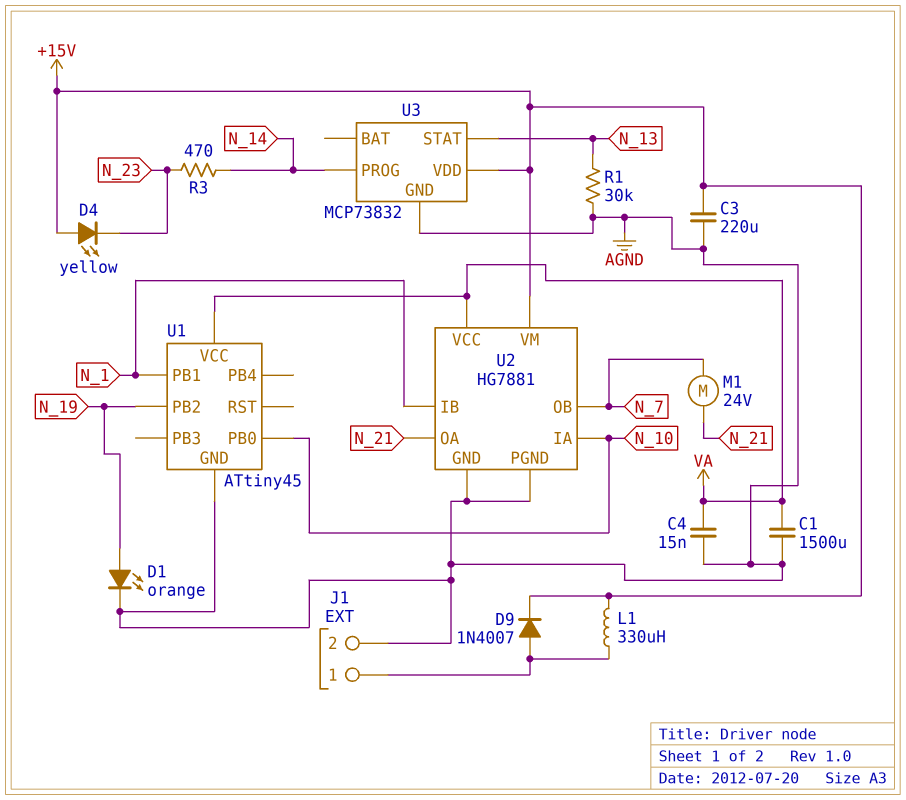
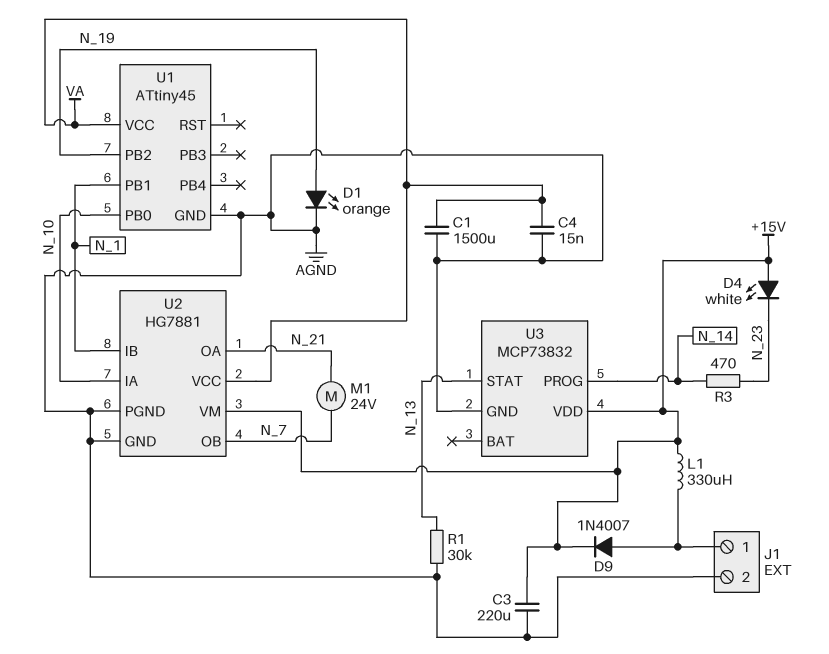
D4: LED yellow (A +15V, K N_23) -> LED white (A +15V, K N_23)

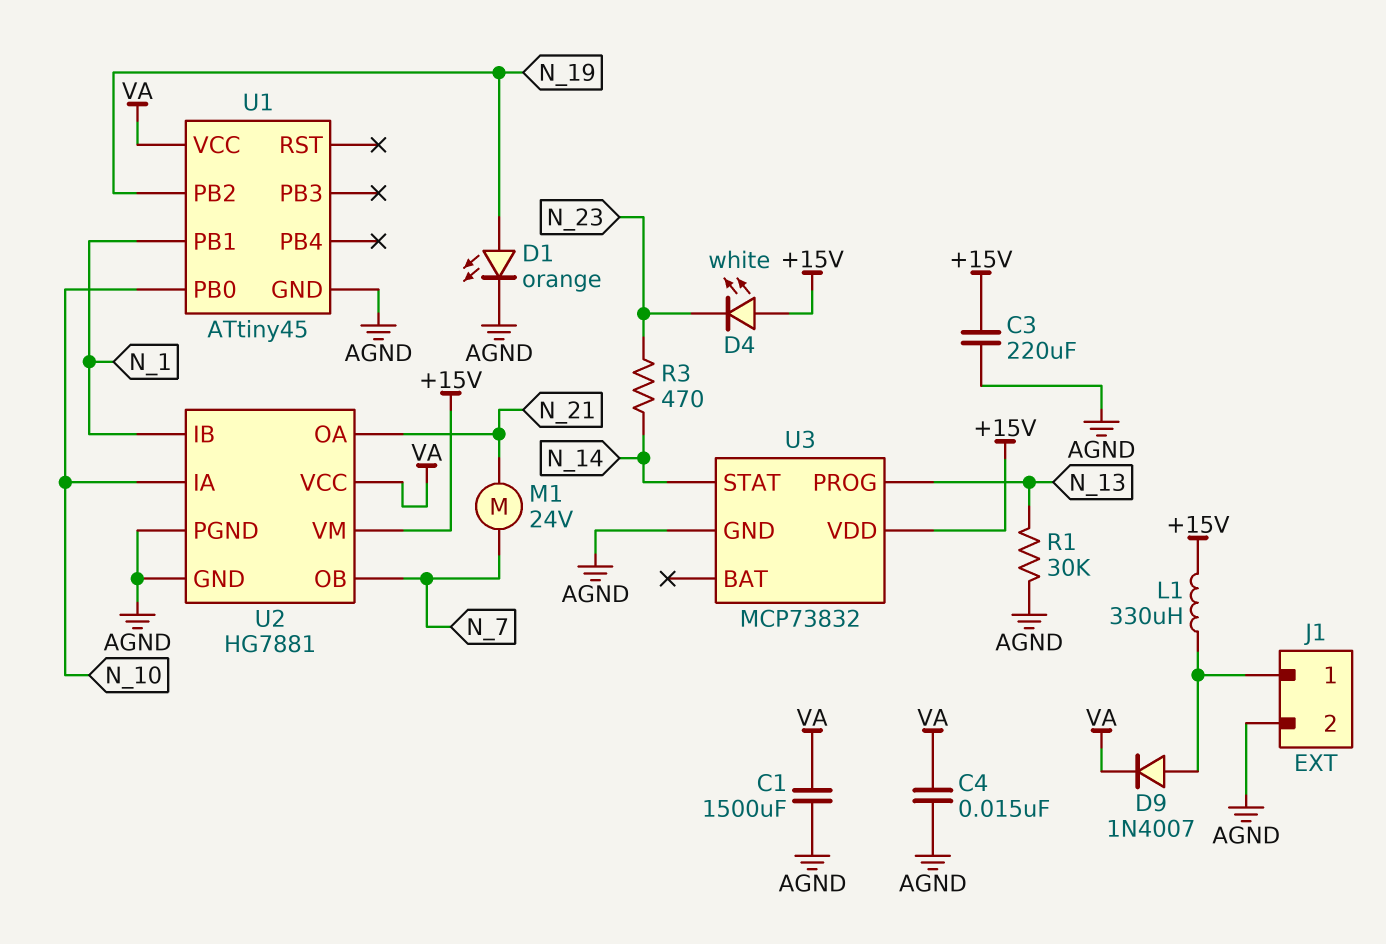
D9: diode 1N4007 (A J1/1, K +15V) -> diode 1N4007 (A J1/1, K VA)
U3 pin PROG: N_14 -> N_13
U3 pin STAT: N_13 -> N_14

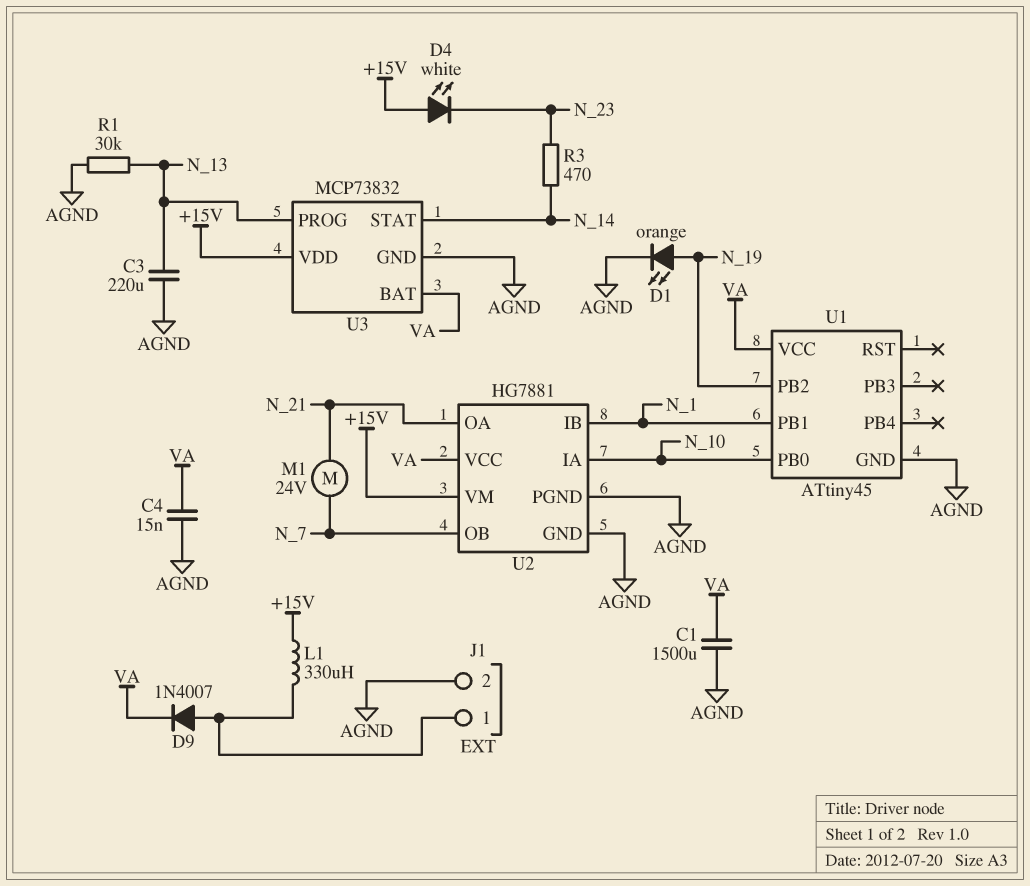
C3: 220uF (+15V, AGND) -> 220uF (AGND, N_13)
U3 pin BAT: none -> VA

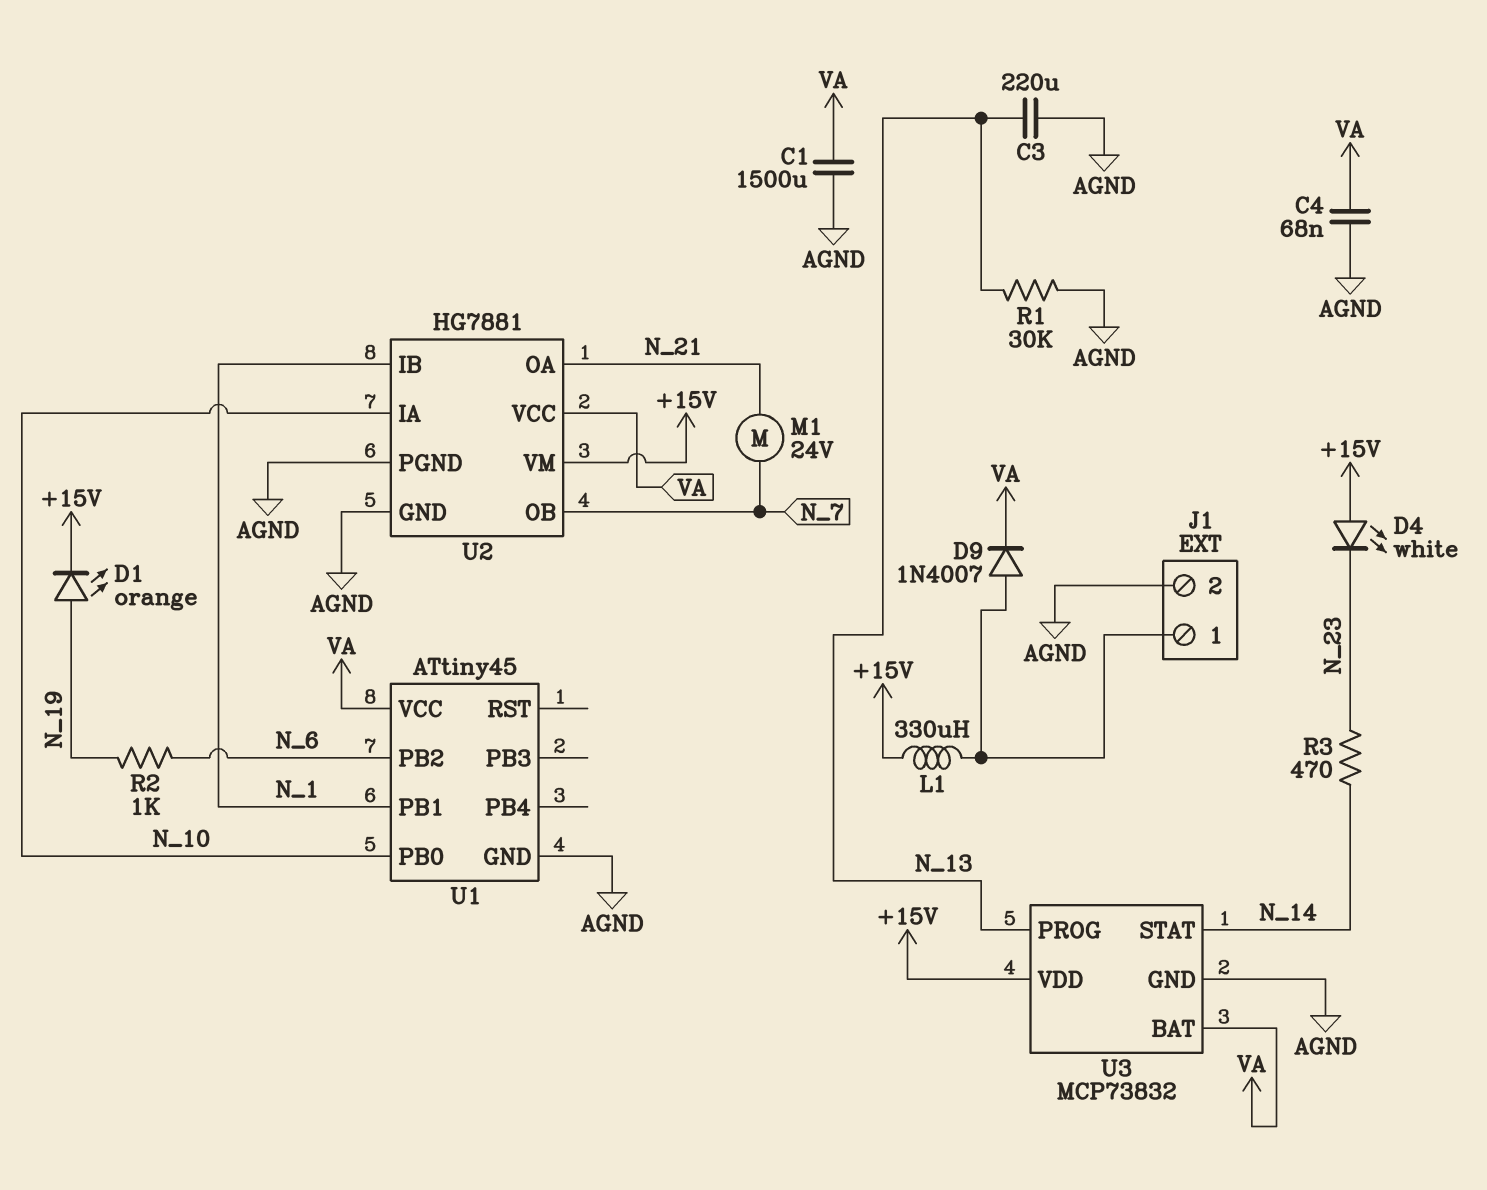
C4: 15nF (AGND, VA) -> 68nF (AGND, VA)
D1: LED orange (A N_19, K AGND) -> LED orange (A N_19, K +15V)
R2: none -> 1k (N_6, N_19)
U1 pin PB2: N_19 -> N_6

